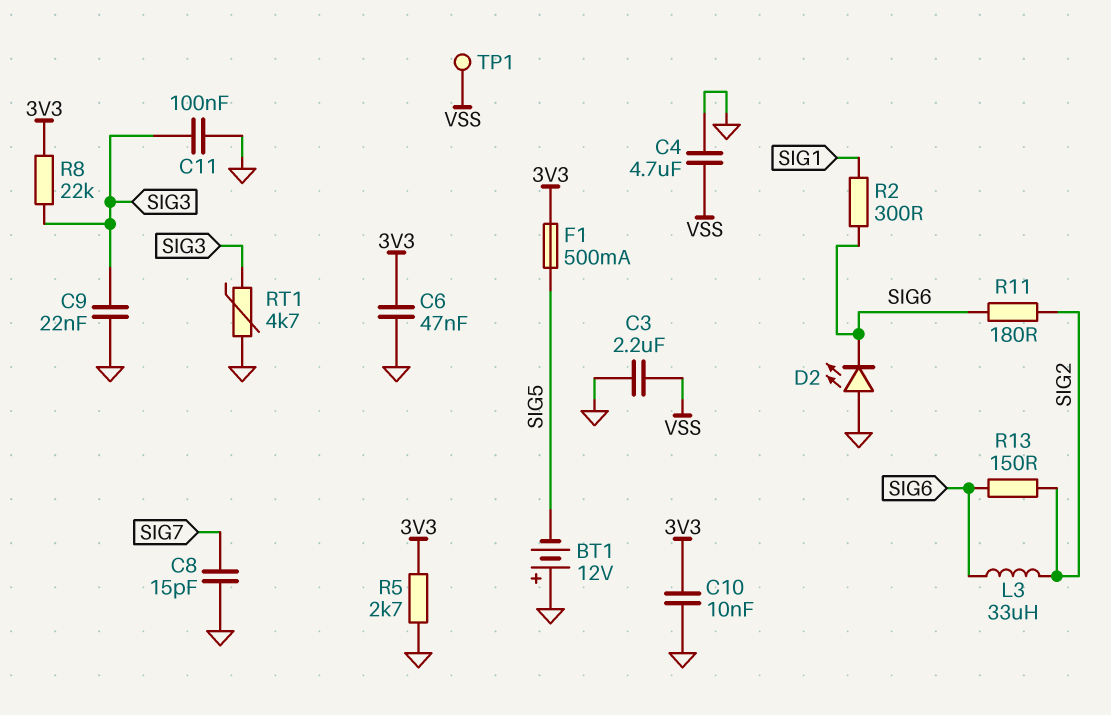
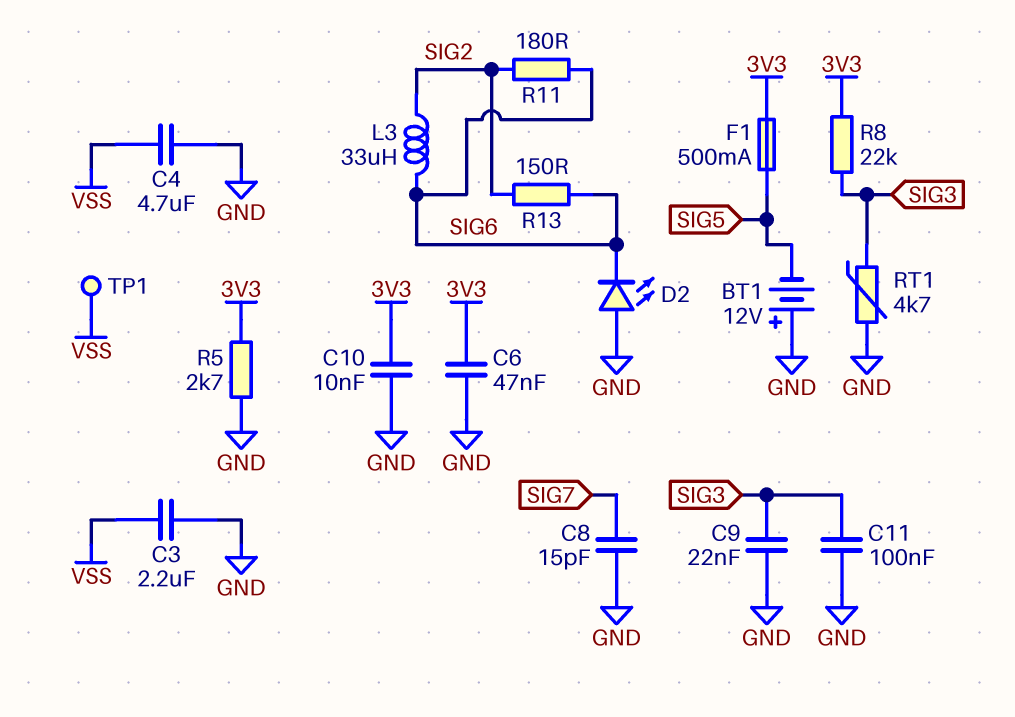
R2: 300 (SIG1, SIG6) -> none

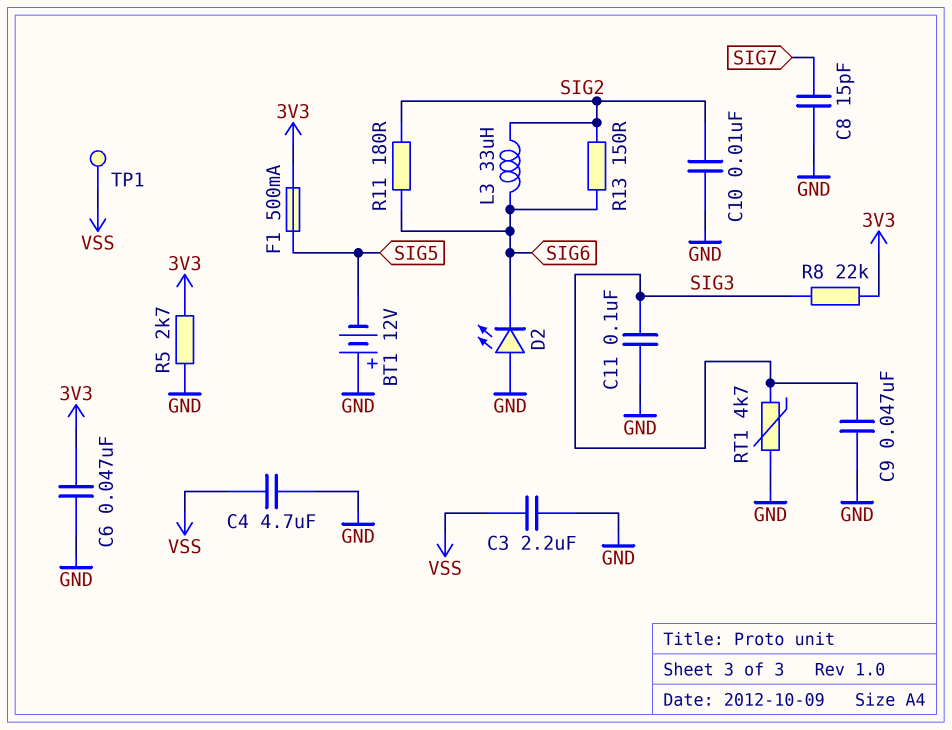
C9: 22nF (GND, SIG3) -> 47nF (GND, SIG3)
C10: 10nF (3V3, GND) -> 10nF (GND, SIG2)

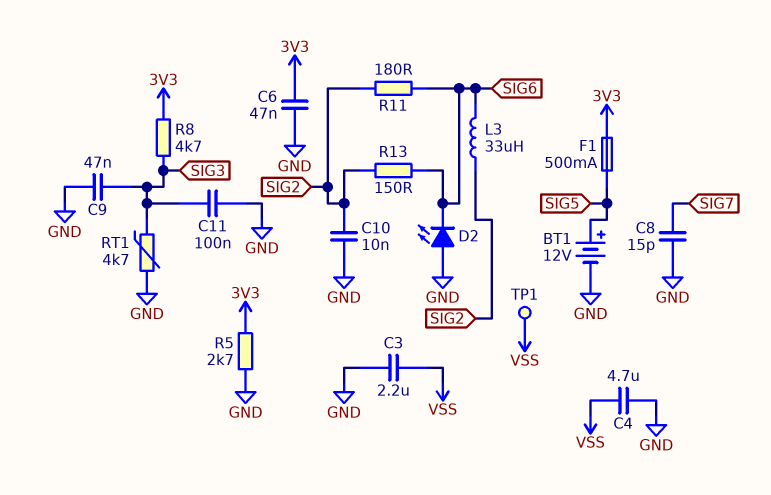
BT1: 12V (plus GND, minus SIG5) -> 12V (plus SIG5, minus GND)
R8: 22k (3V3, SIG3) -> 4.7k (3V3, SIG3)

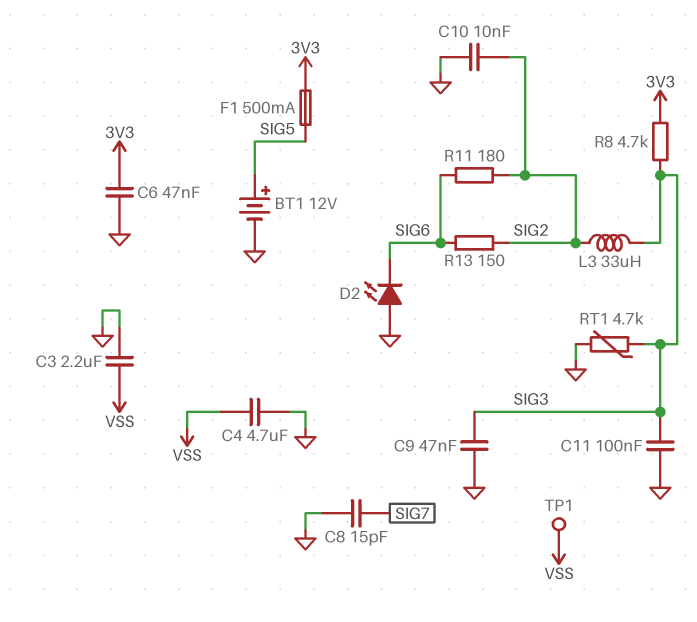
L3: 33uH (SIG2, SIG6) -> 33uH (SIG2, SIG3)
R5: 2.7k (3V3, GND) -> none

